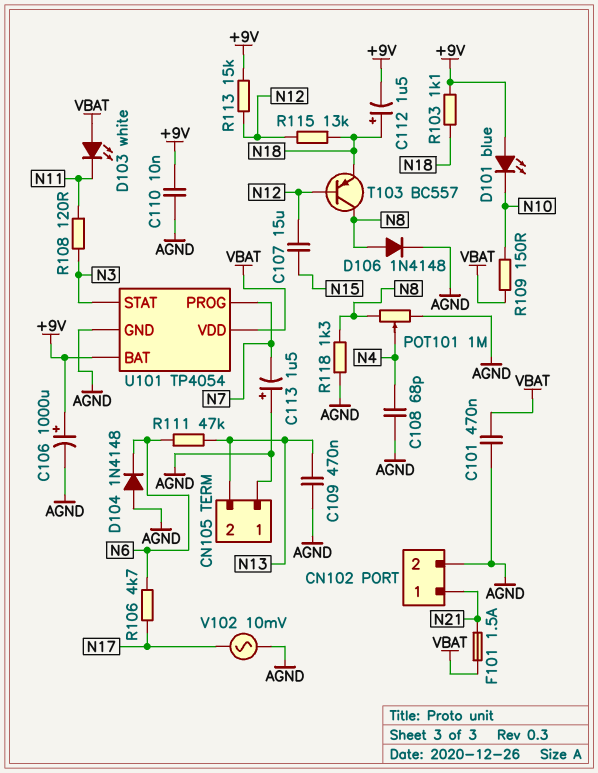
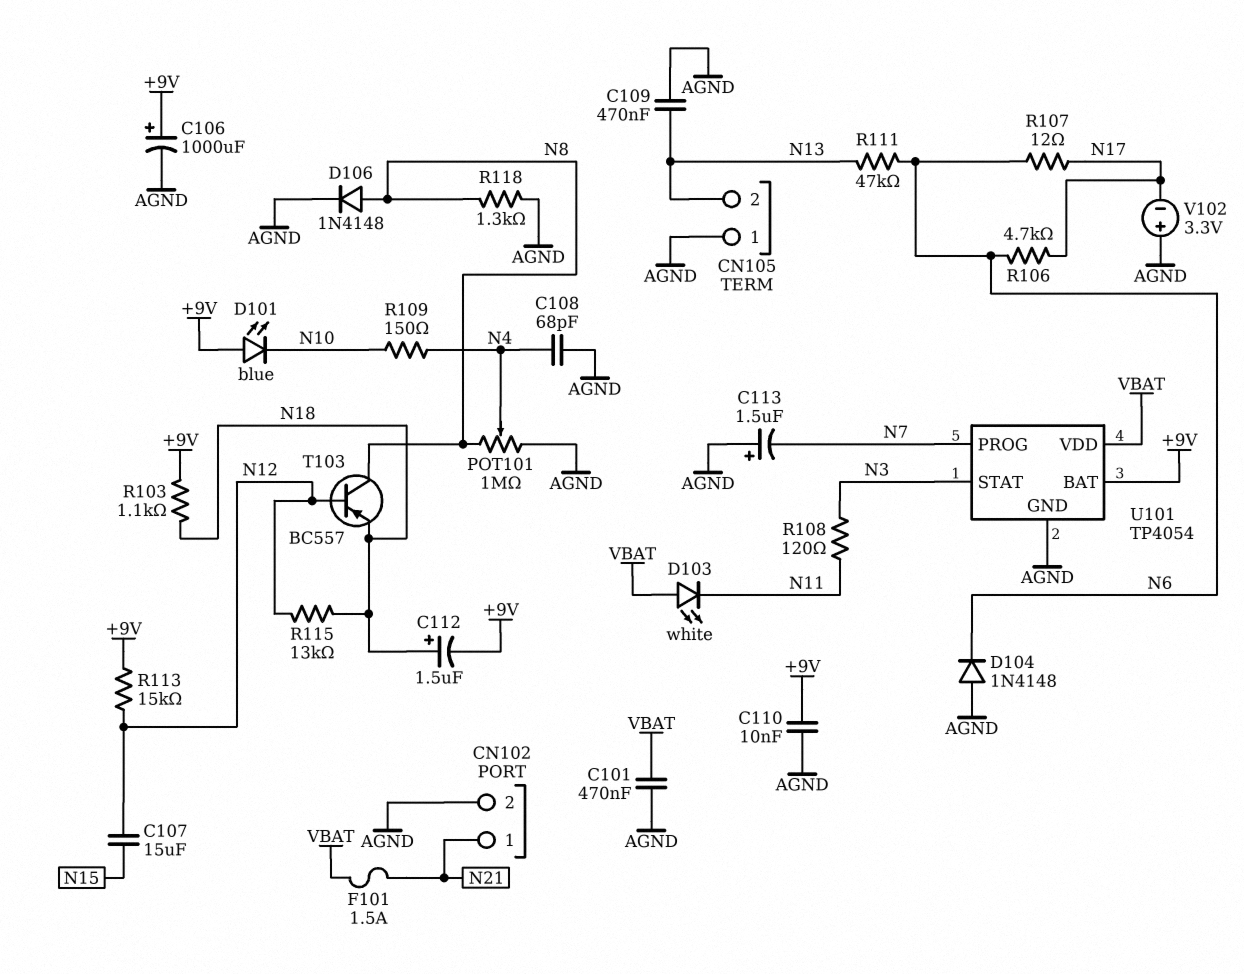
R107: none -> 12 (N6, N17)
R109: 150 (N10, VBAT) -> 150 (N4, N10)
V102: AC 10mV (AGND, N17) -> 3.3V (plus AGND, minus N17)

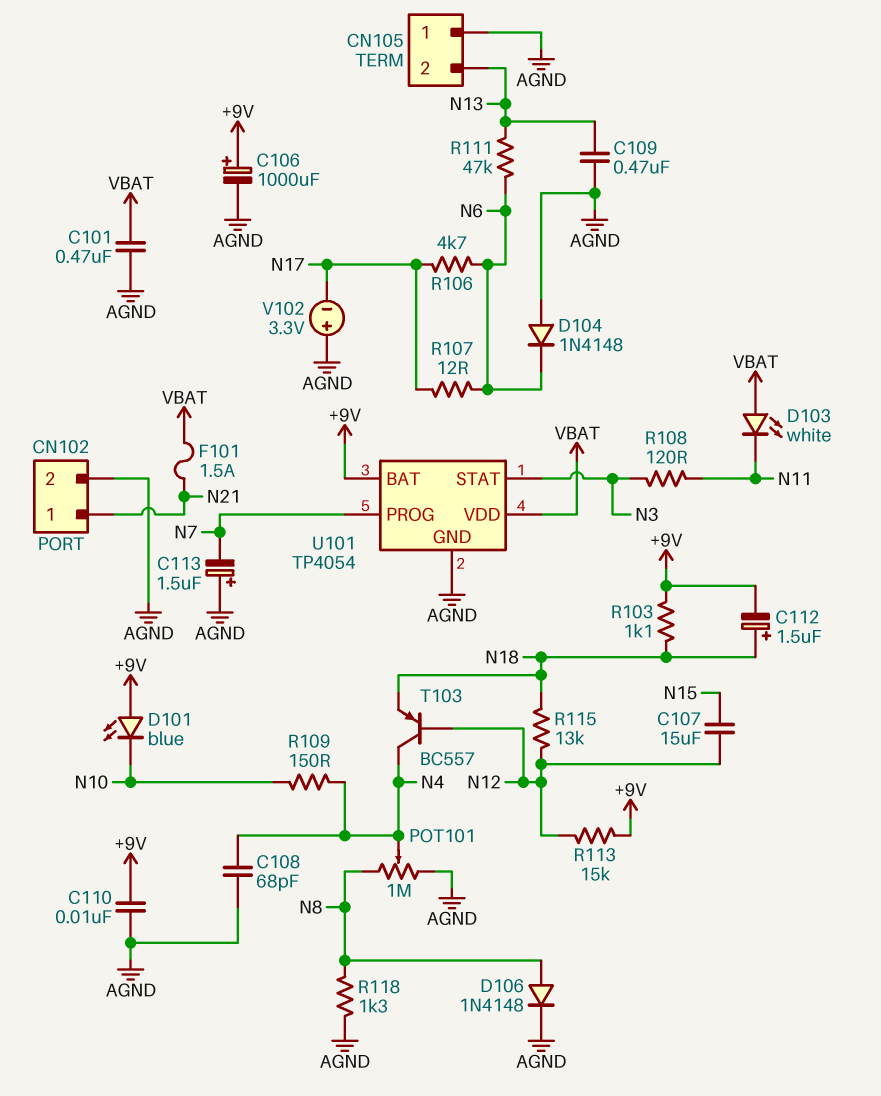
T103: PNP BC557 (B N12, C N8, E N18) -> PNP BC557 (B N12, C N4, E N18)

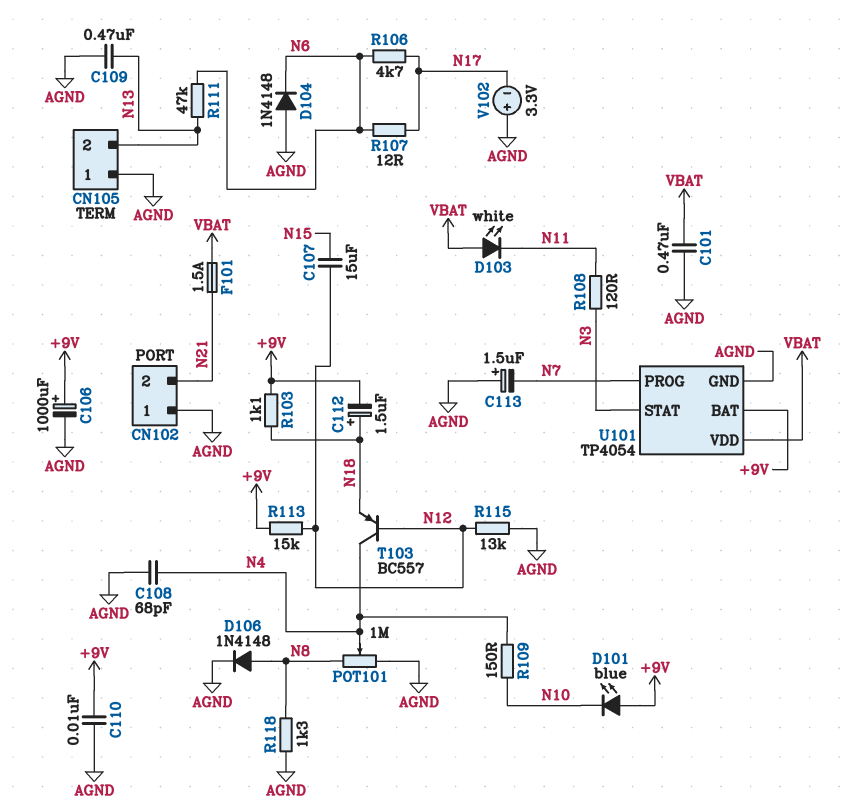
CN102 pin 1: N21 -> AGND
CN102 pin 2: AGND -> N21
R115: 13k (N12, N18) -> 13k (AGND, N12)

